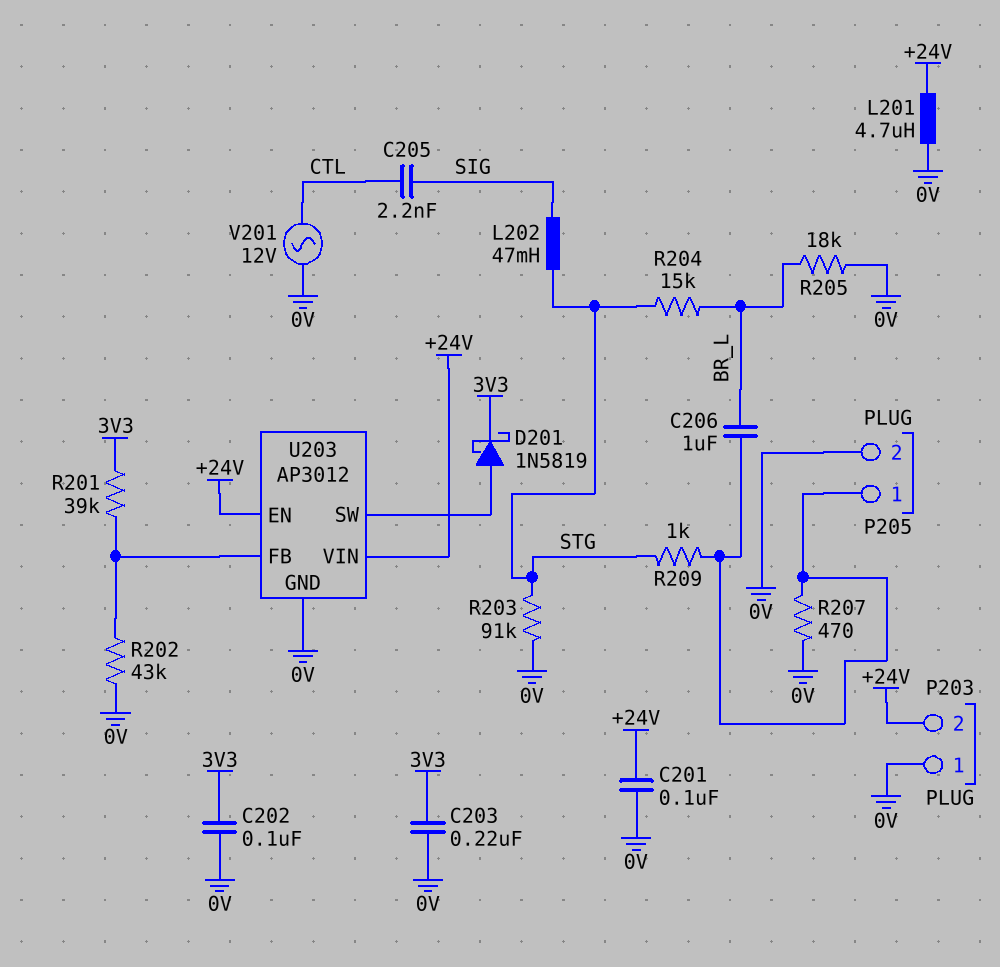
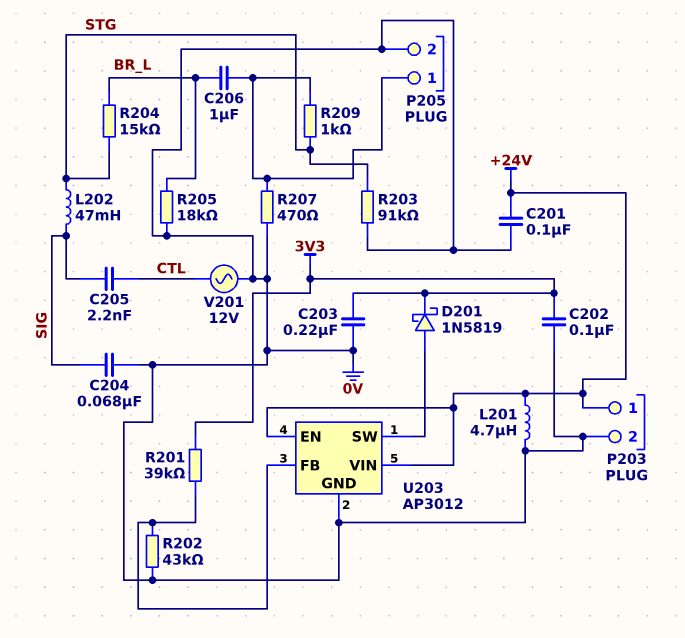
C204: none -> 68nF (0V, SIG)
P203 pin 1: 0V -> +24V
P203 pin 2: +24V -> 0V

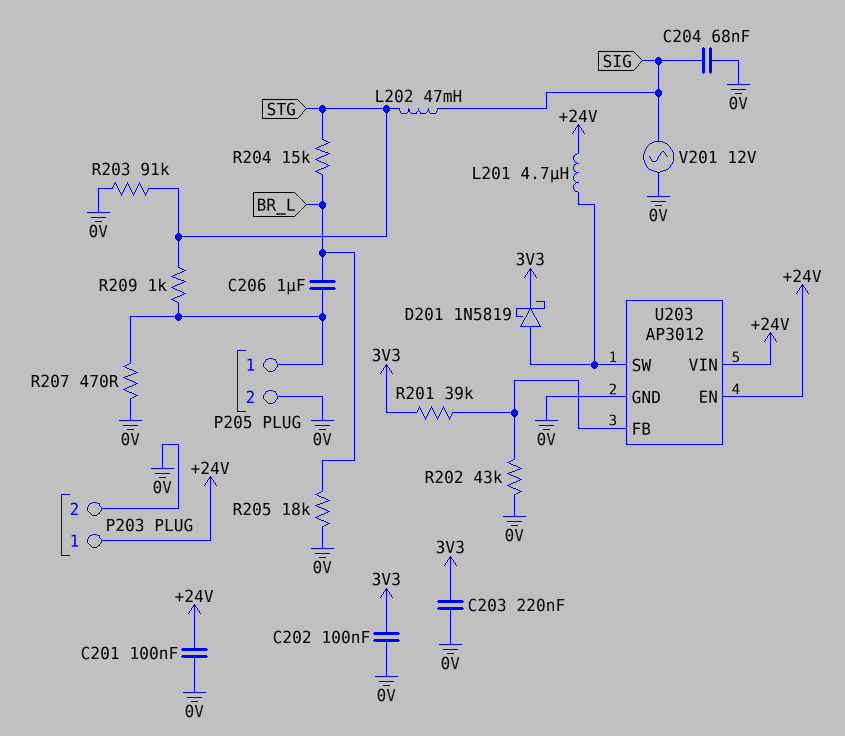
C205: 2.2nF (CTL, SIG) -> none
L201: 4.7uH (+24V, 0V) -> 4.7uH (+24V, U203/SW)
V201: AC 12V (0V, CTL) -> AC 12V (0V, SIG)

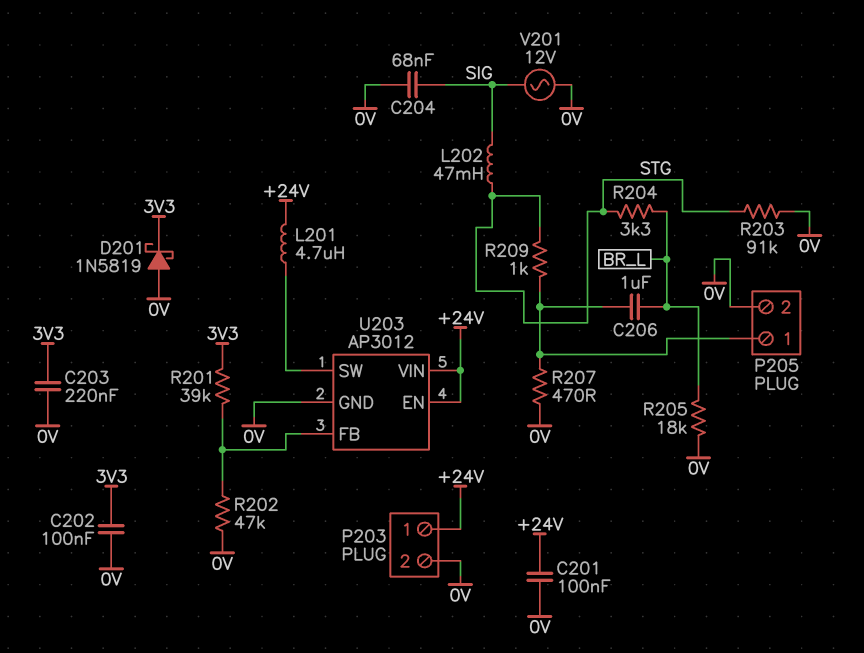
D201: schottky 1N5819 (A U203/SW, K 3V3) -> schottky 1N5819 (A 0V, K 3V3)
R202: 43k (0V, U203/FB) -> 47k (0V, U203/FB)
R204: 15k (BR_L, STG) -> 3.3k (BR_L, STG)

